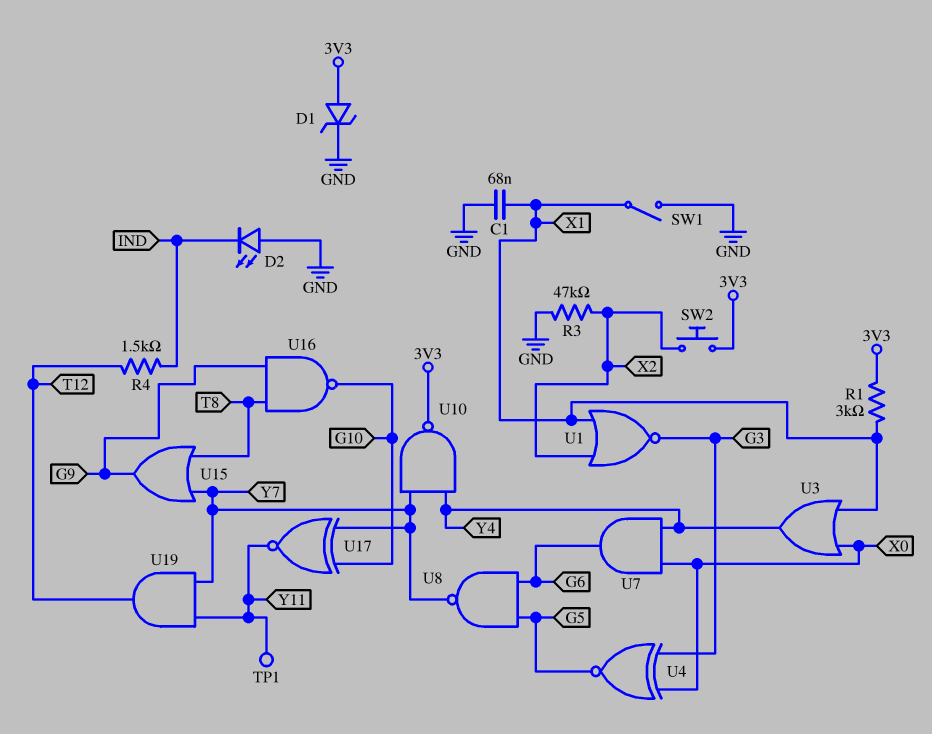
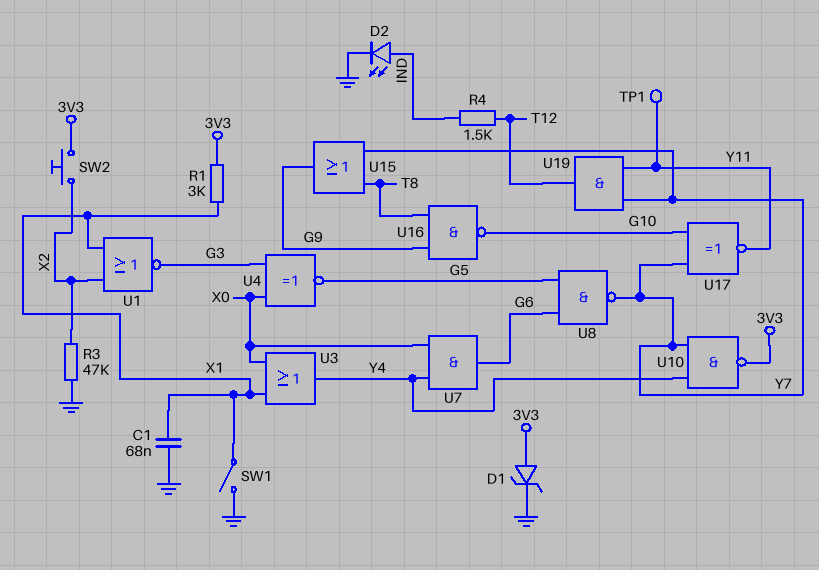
D2: LED (A GND, K IND) -> LED (A IND, K GND)

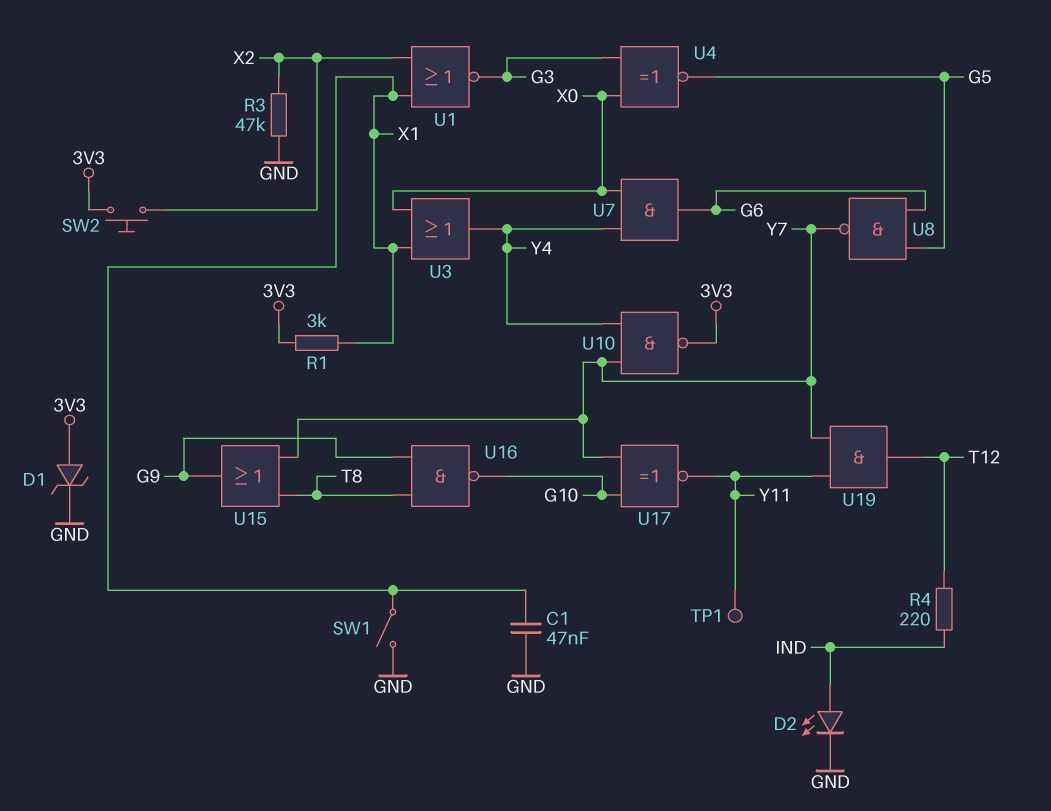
C1: 68nF (GND, X1) -> 47nF (GND, X1)
R4: 1.5k (IND, T12) -> 220 (IND, T12)

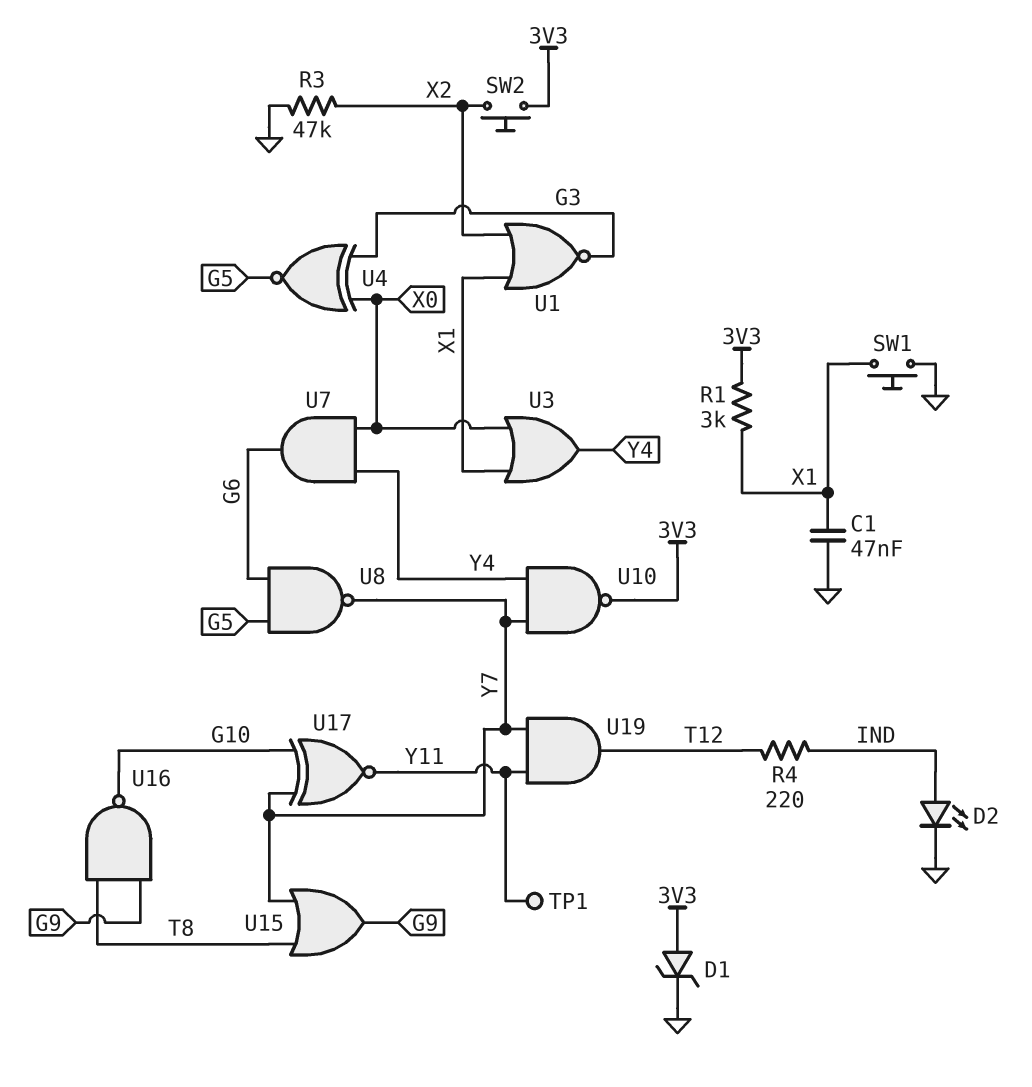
SW1: switch (GND, X1) -> button (GND, X1)

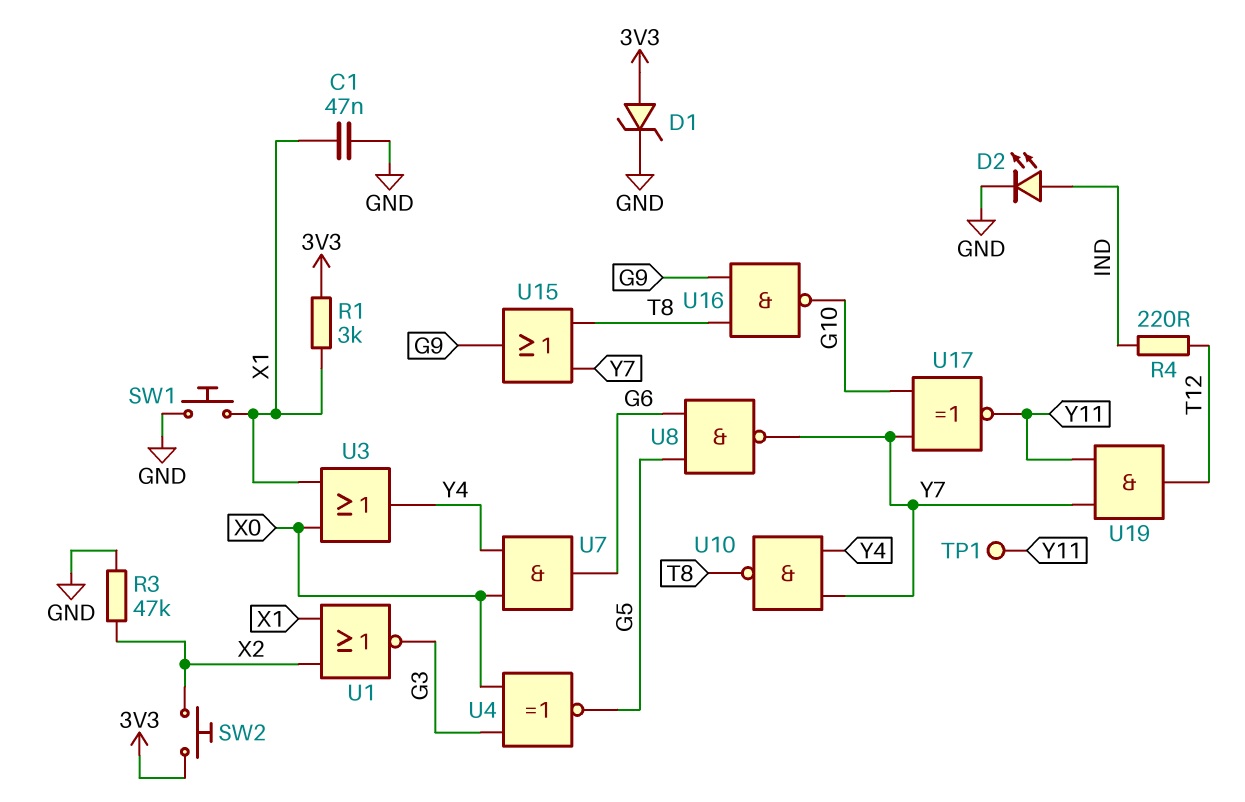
U10: NAND (in Y4, in Y7, out 3V3) -> NAND (in Y4, in Y7, out T8)

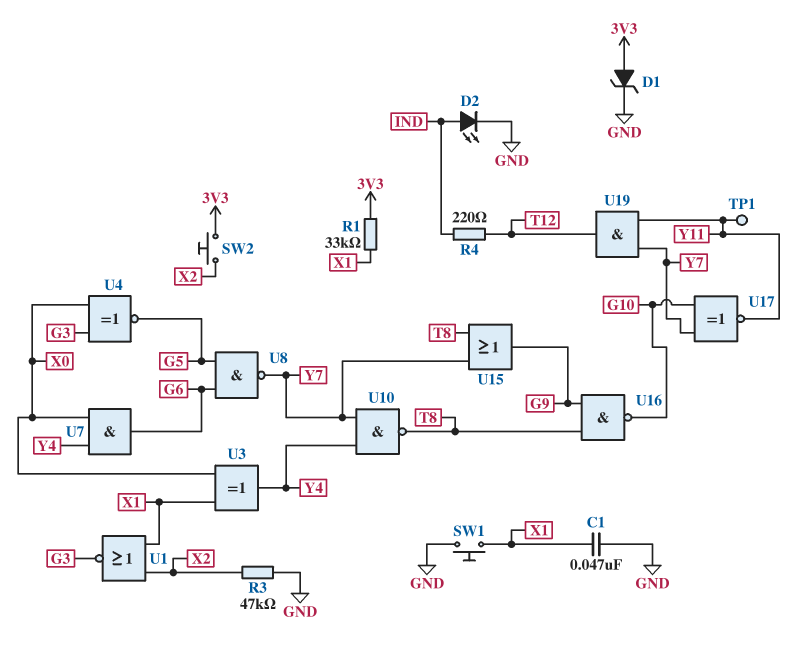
R1: 3k (3V3, X1) -> 33k (3V3, X1)
U3: OR (in X0, in X1, out Y4) -> XOR (in X0, in X1, out Y4)

